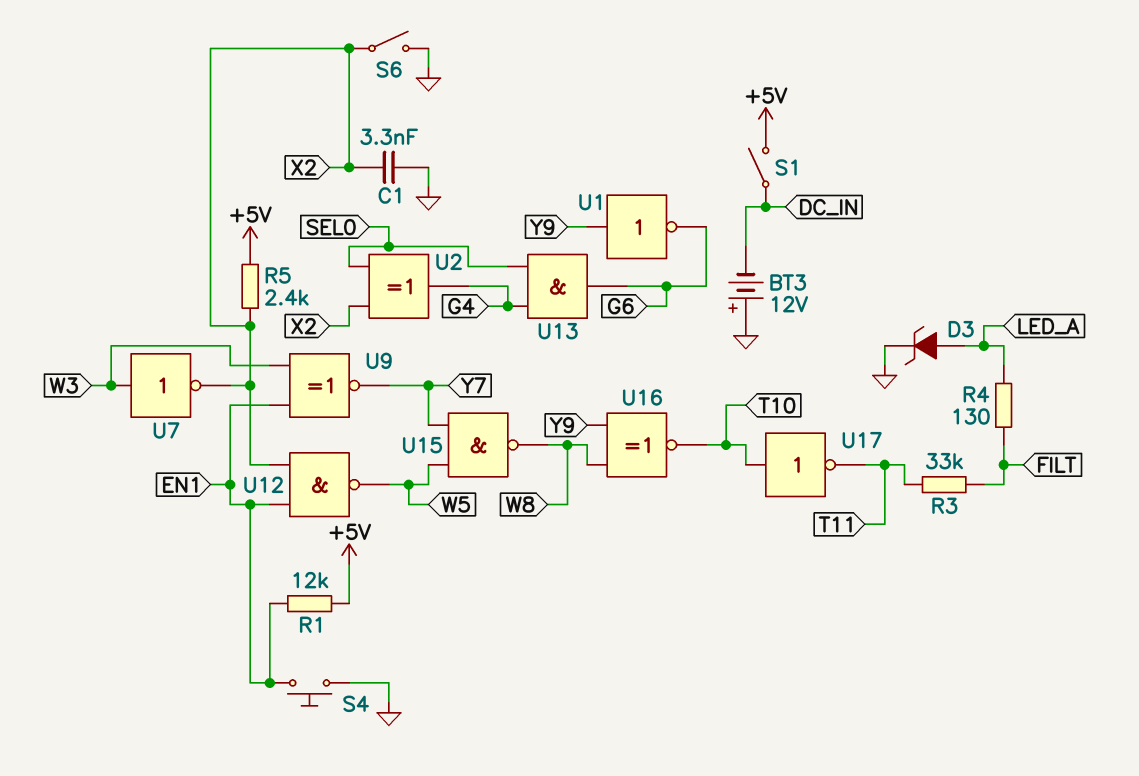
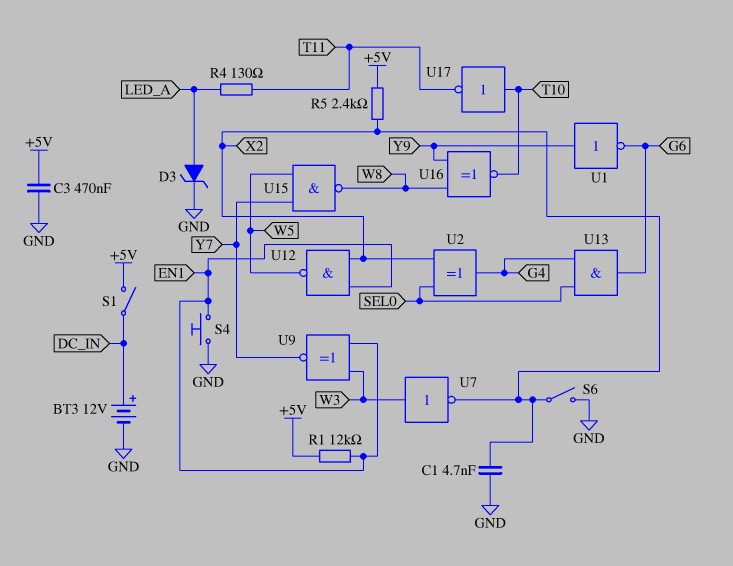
BT3: 12V (plus GND, minus DC_IN) -> 12V (plus DC_IN, minus GND)
C1: 3.3nF (GND, X2) -> 4.7nF (GND, X2)
C3: none -> 470nF (+5V, GND)
R3: 33k (FILT, T11) -> none
R4: 130 (FILT, LED_A) -> 130 (LED_A, T11)

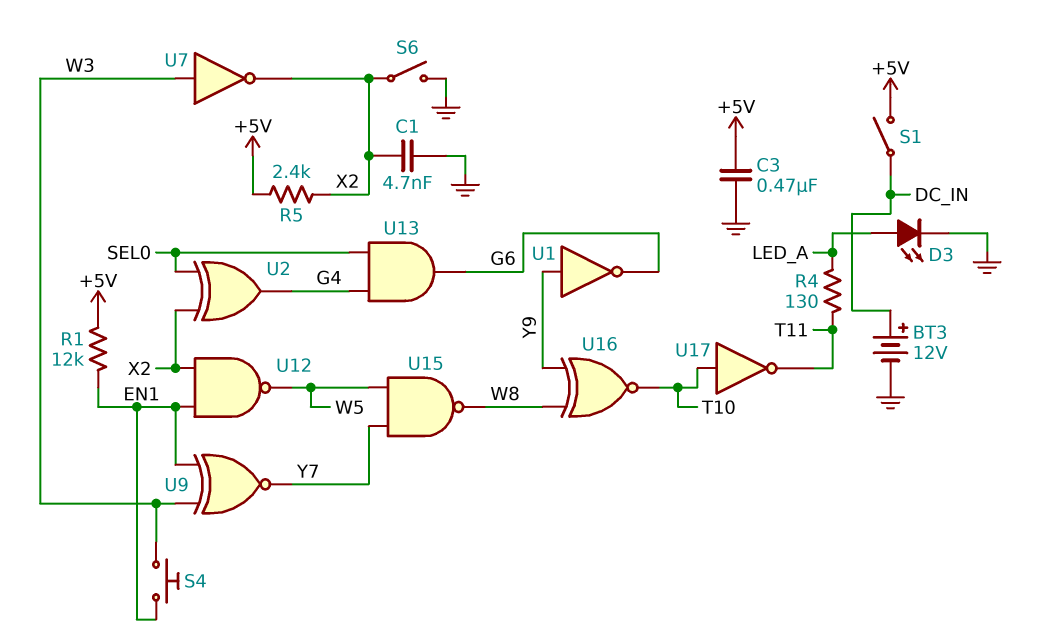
D3: zener (A LED_A, K GND) -> LED (A LED_A, K GND)
S4: button (EN1, GND) -> button (EN1, W3)

